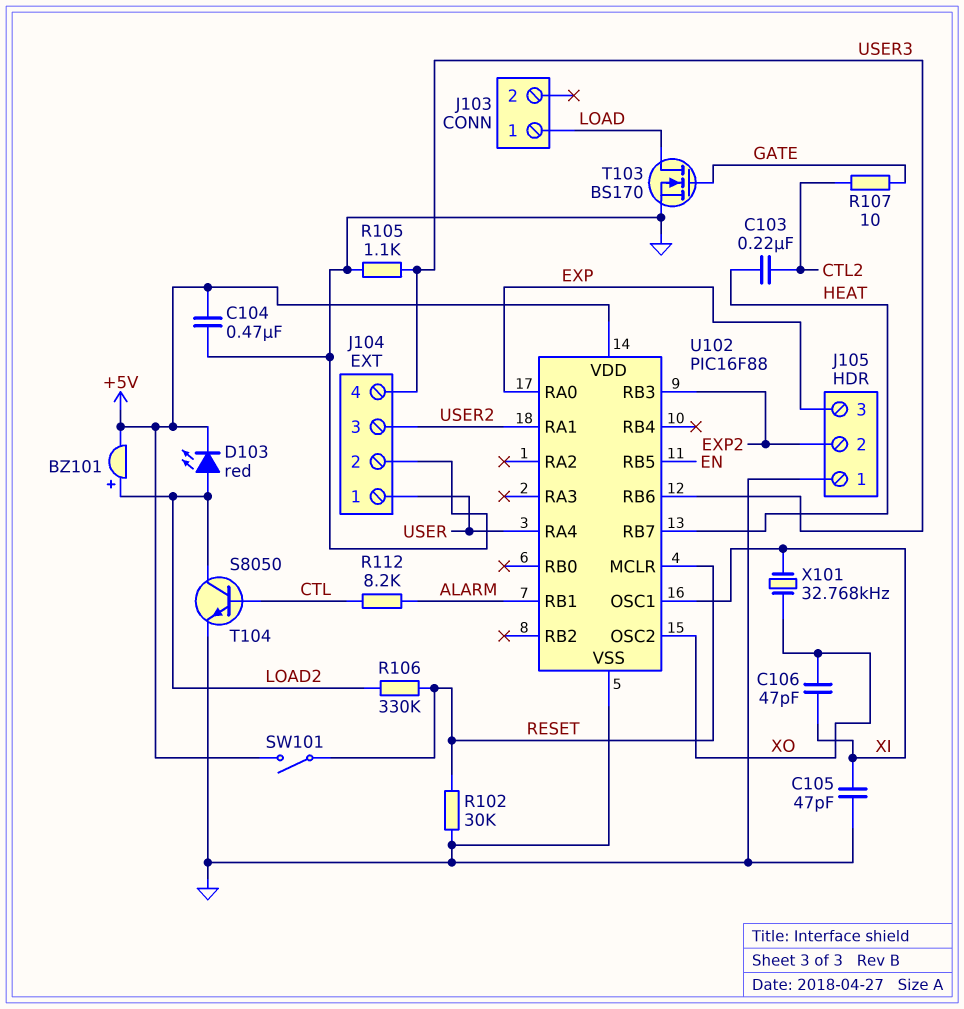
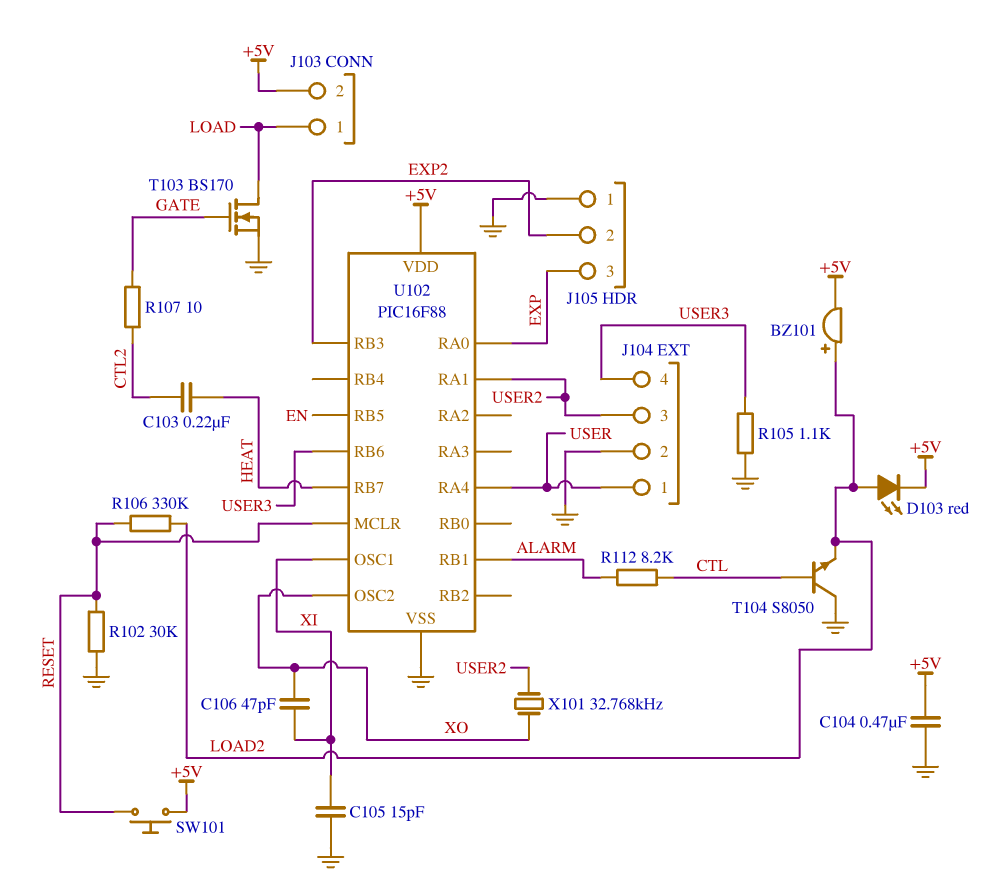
C105: 47pF (GND, XI) -> 15pF (GND, XI)
J103 pin 2: none -> +5V
SW101: switch (+5V, RESET) -> button (+5V, RESET)
T104: NPN S8050 (B CTL, C LOAD2, E GND) -> NPN S8050 (B CTL, C GND, E LOAD2)
X101: 32.768kHz (XI, XO) -> 32.768kHz (USER2, XO)

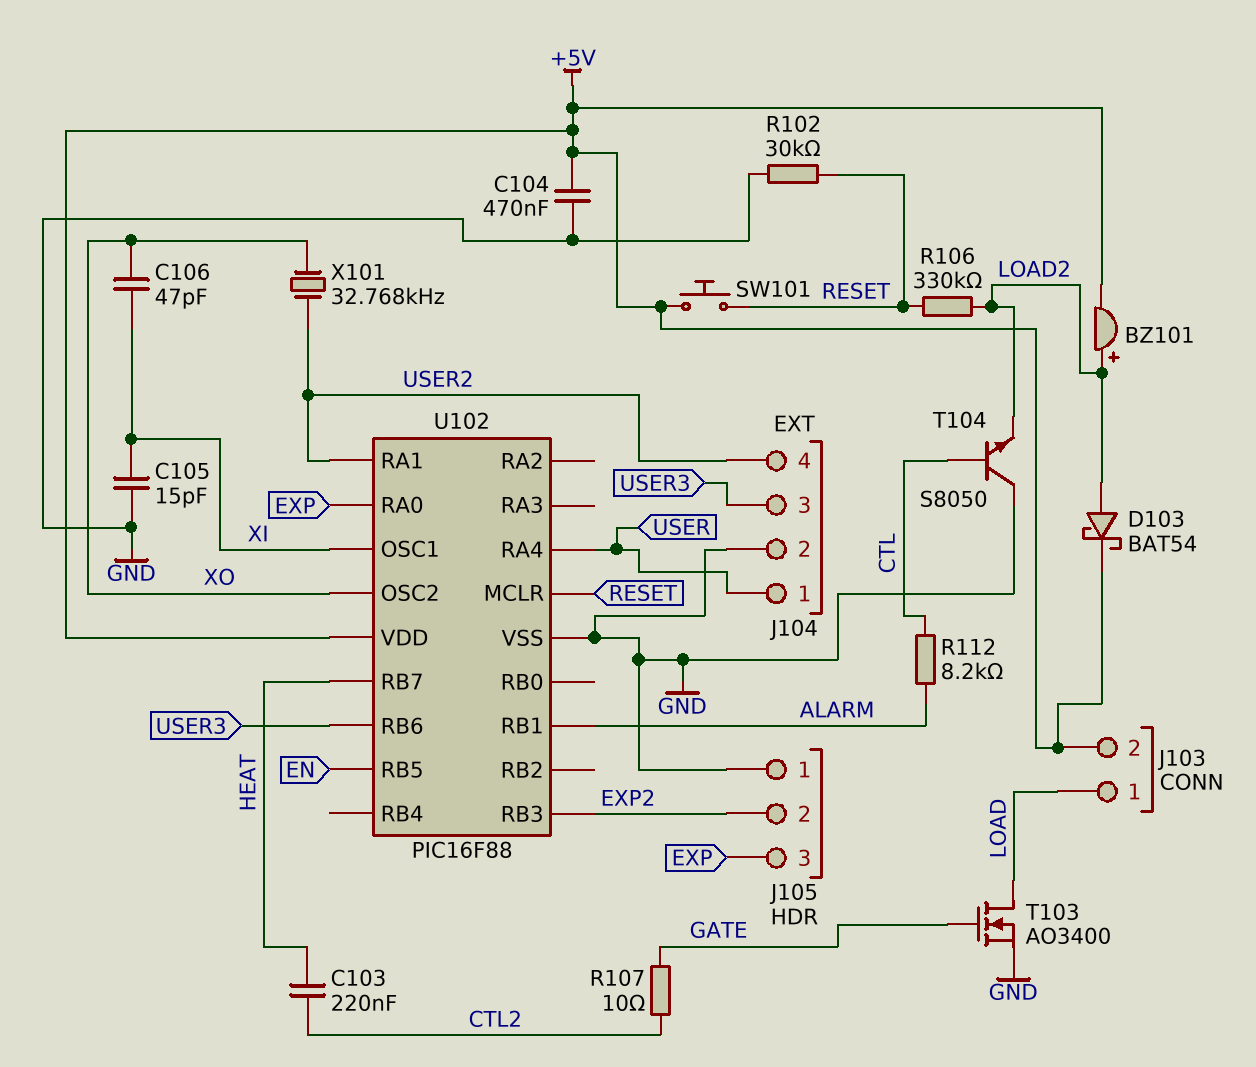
D103: LED red (A LOAD2, K +5V) -> schottky BAT54 (A LOAD2, K +5V)
J104 pin 3: USER2 -> USER3
J104 pin 4: USER3 -> USER2
R105: 1.1k (GND, USER3) -> none
T103: NMOS BS170 (G GATE, D LOAD, S GND) -> NMOS AO3400 (G GATE, D LOAD, S GND)

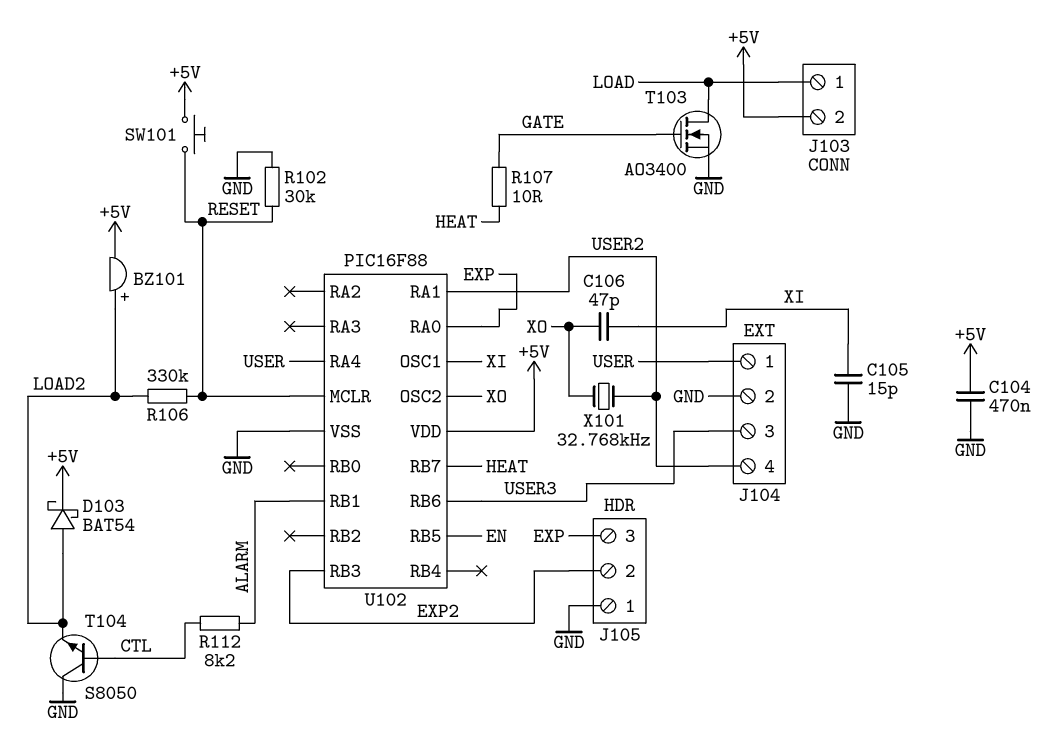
C103: 220nF (CTL2, HEAT) -> none
R107: 10 (CTL2, GATE) -> 10 (GATE, HEAT)

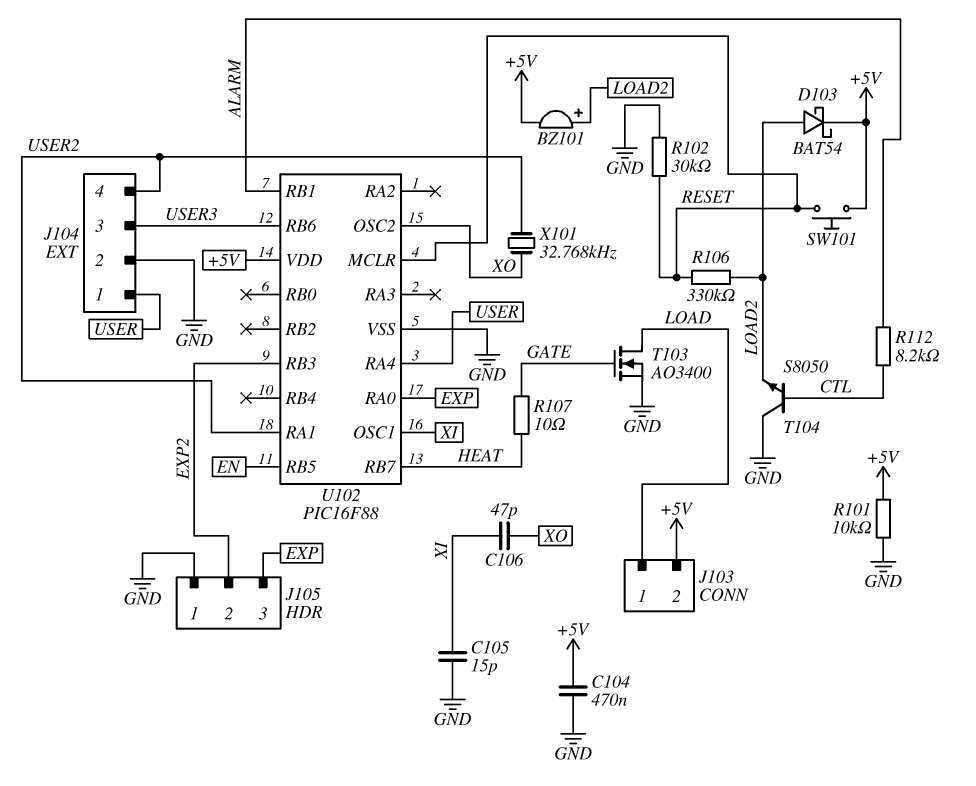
R101: none -> 10k (+5V, GND)

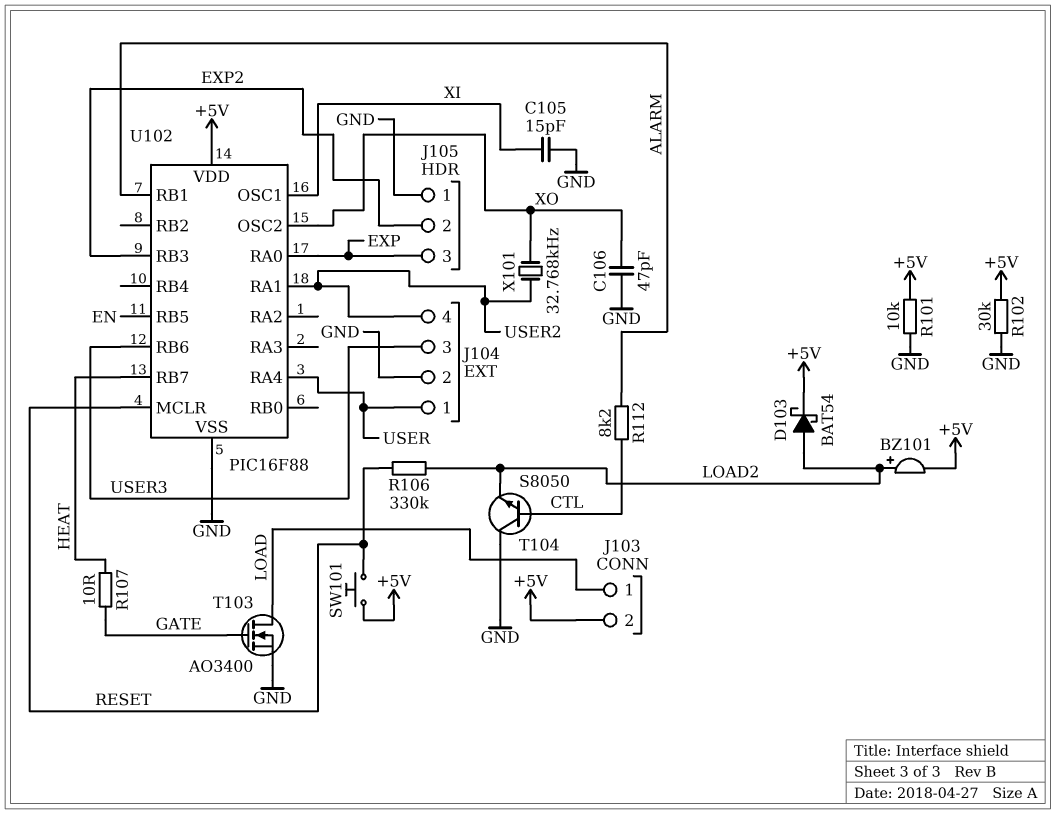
C104: 470nF (+5V, GND) -> none
C106: 47pF (XI, XO) -> 47pF (GND, XO)
R102: 30k (GND, RESET) -> 30k (+5V, GND)

